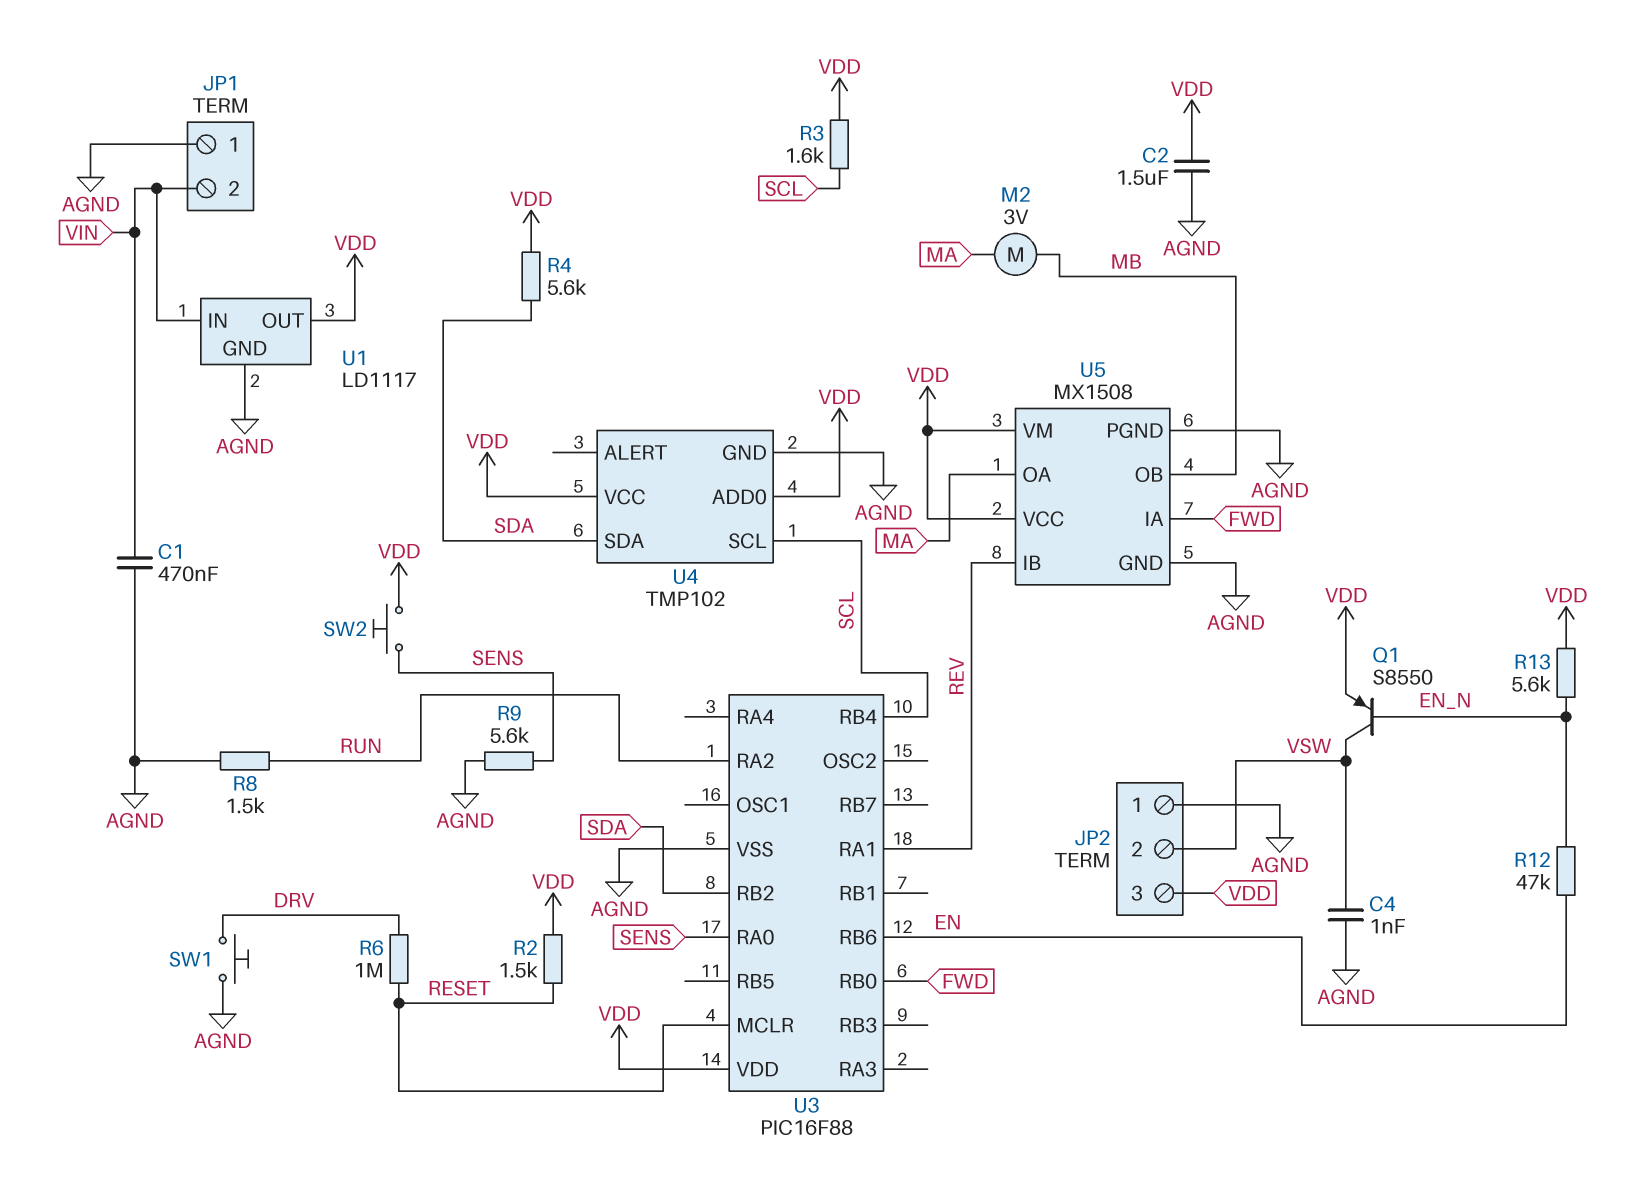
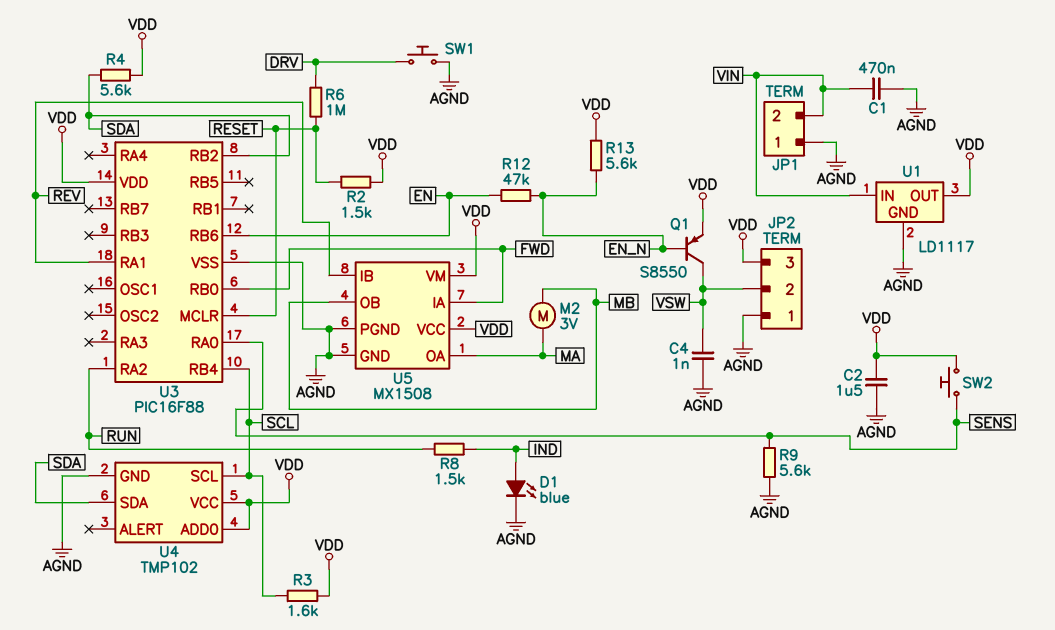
D1: none -> LED blue (A IND, K AGND)
R8: 1.5k (AGND, RUN) -> 1.5k (IND, RUN)

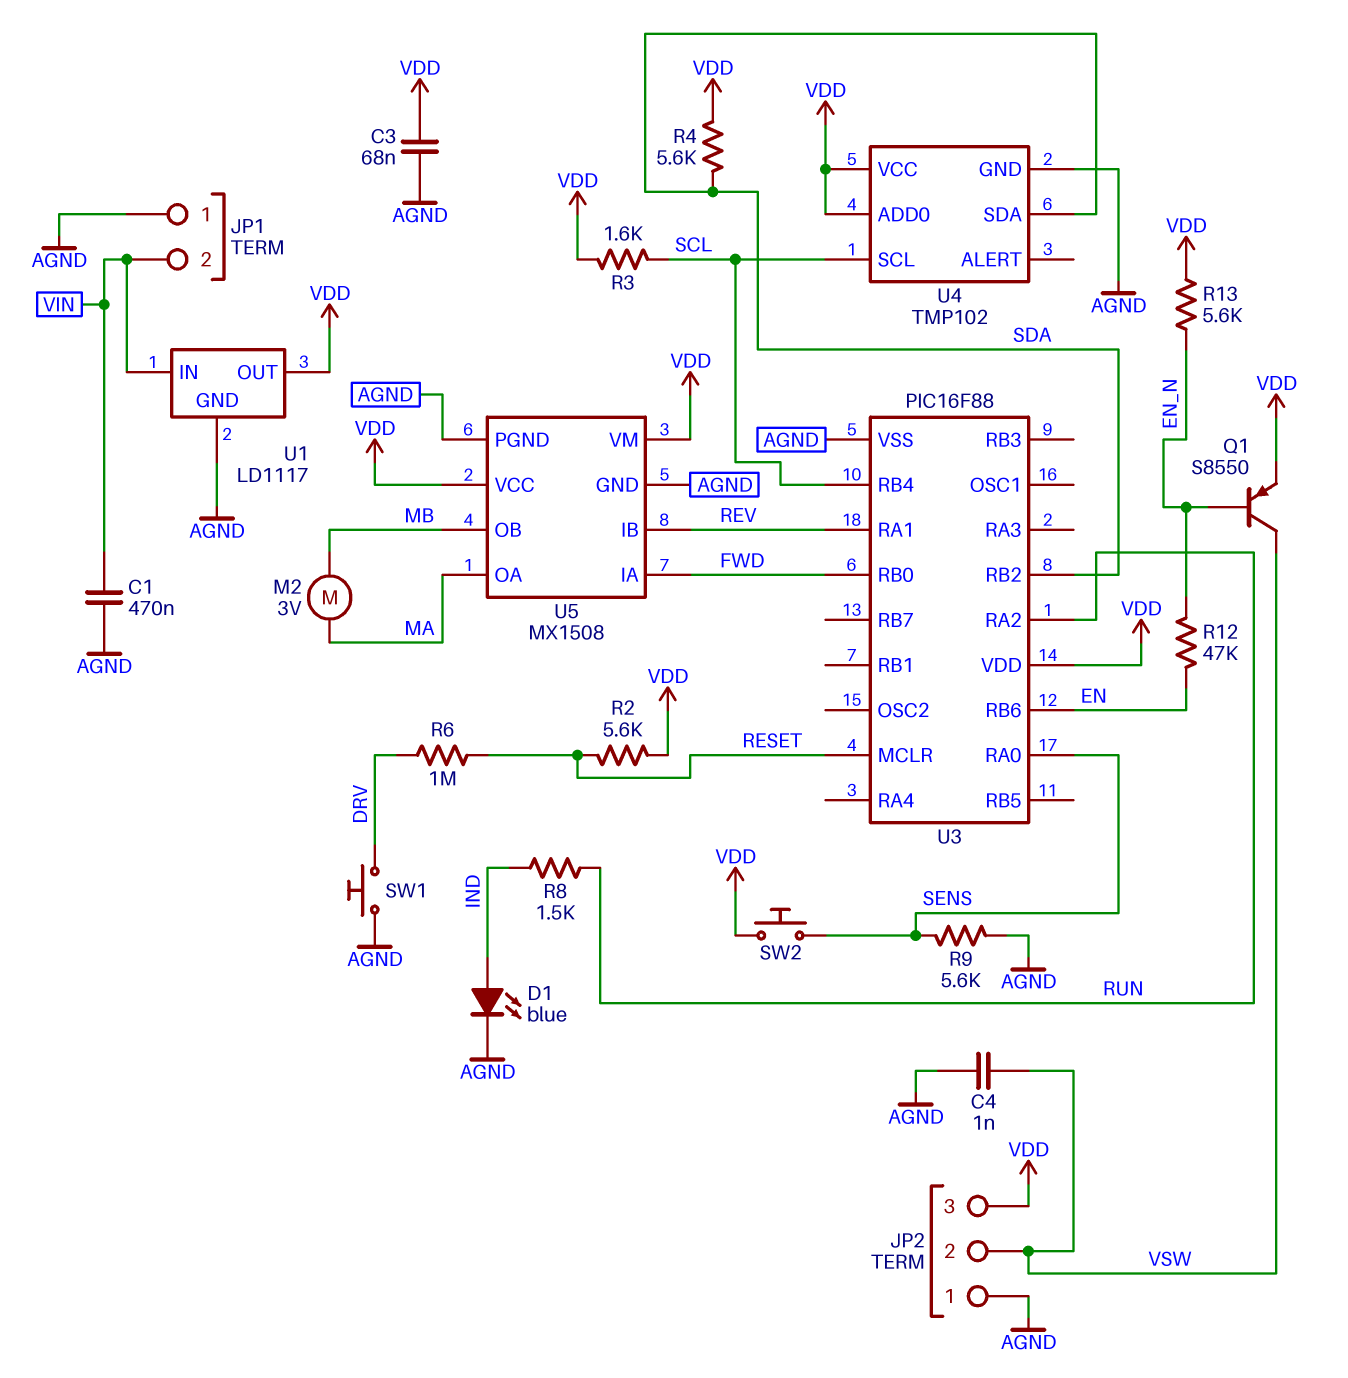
C2: 1.5uF (AGND, VDD) -> none
C3: none -> 68nF (AGND, VDD)
R2: 1.5k (RESET, VDD) -> 5.6k (RESET, VDD)

